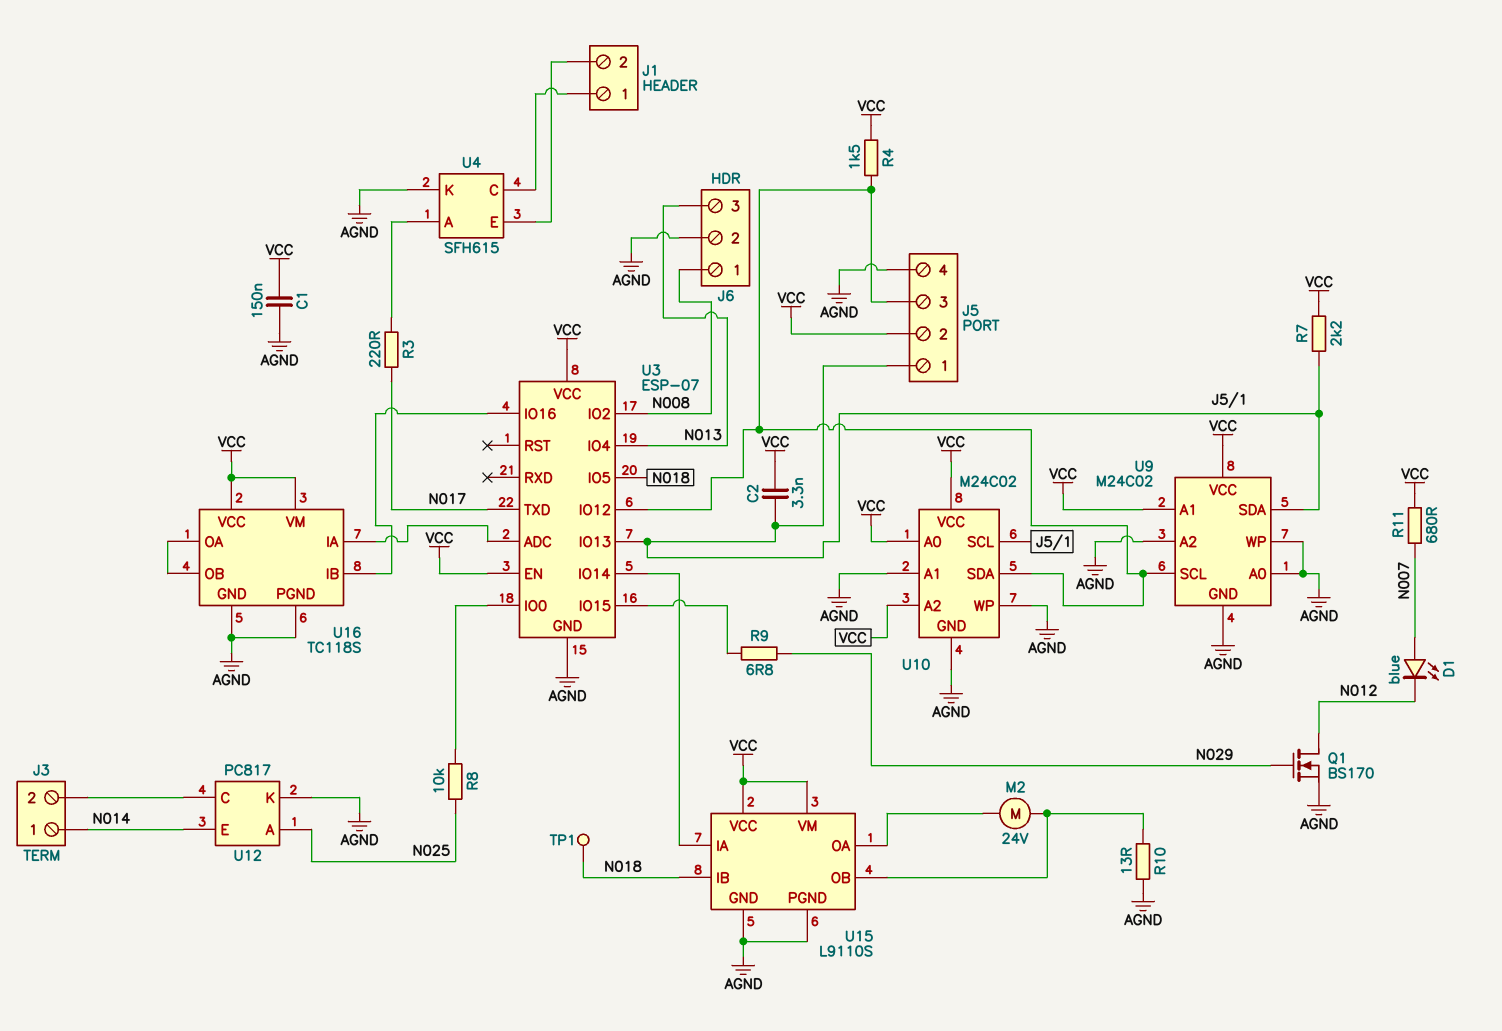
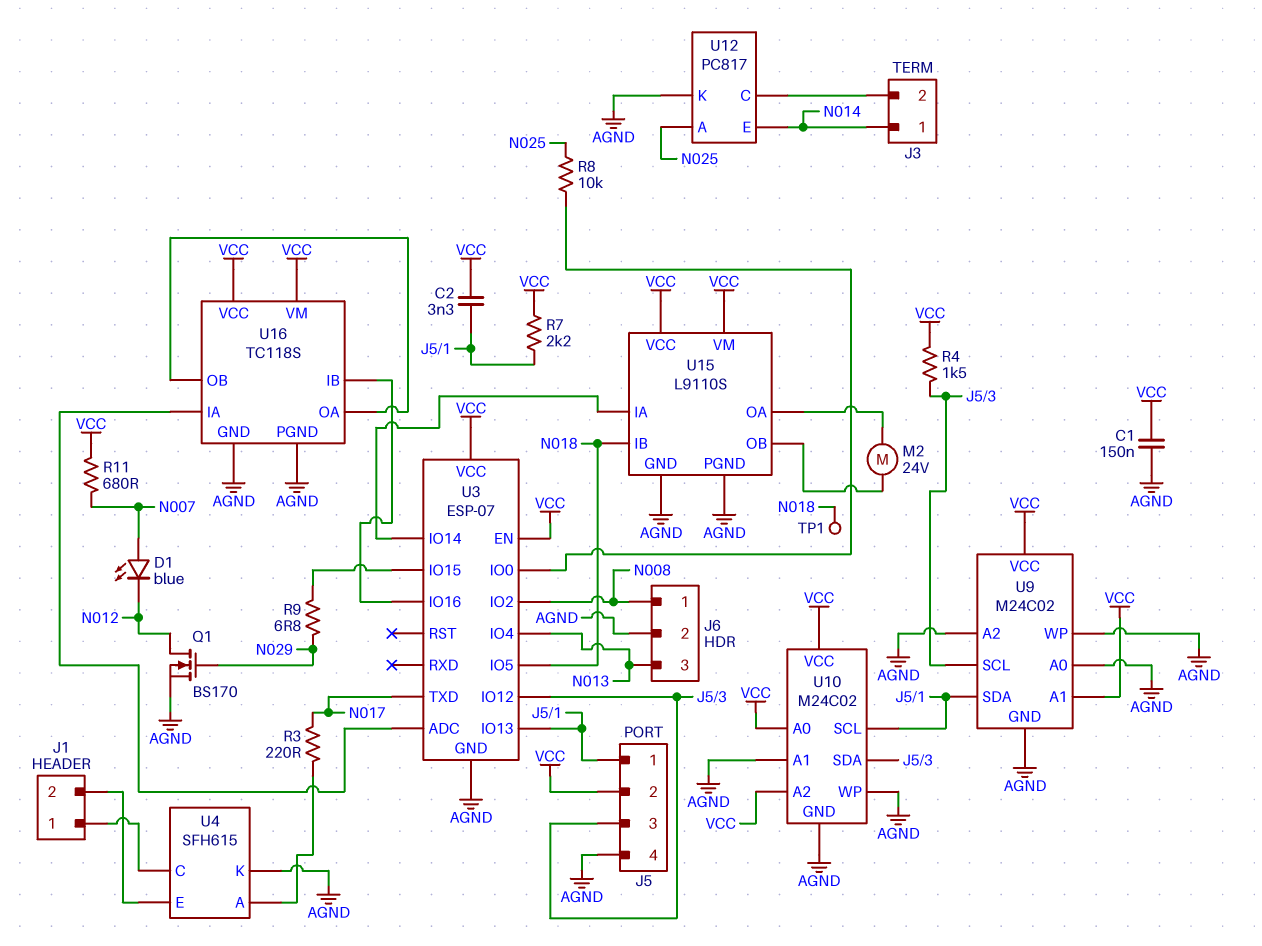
R10: 13 (AGND, U15/OB) -> none

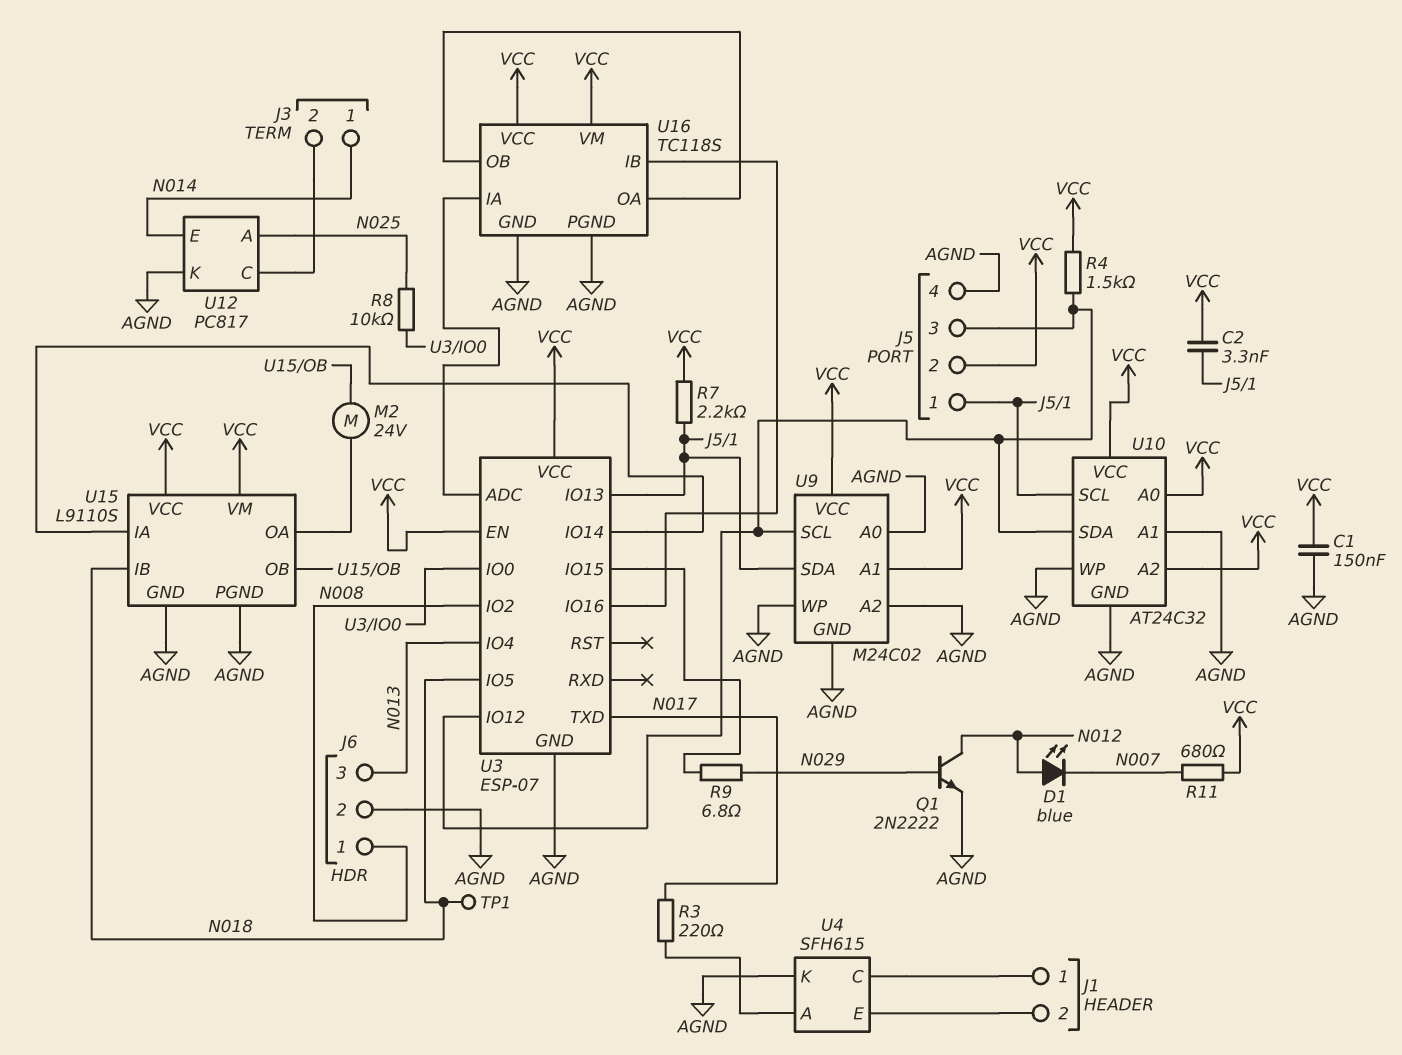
D1: LED blue (A N007, K N012) -> LED blue (A N012, K N007)
Q1: NMOS BS170 (G N029, D N012, S AGND) -> NPN 2N2222 (B N029, C N012, E AGND)
U10: M24C02 -> AT24C32

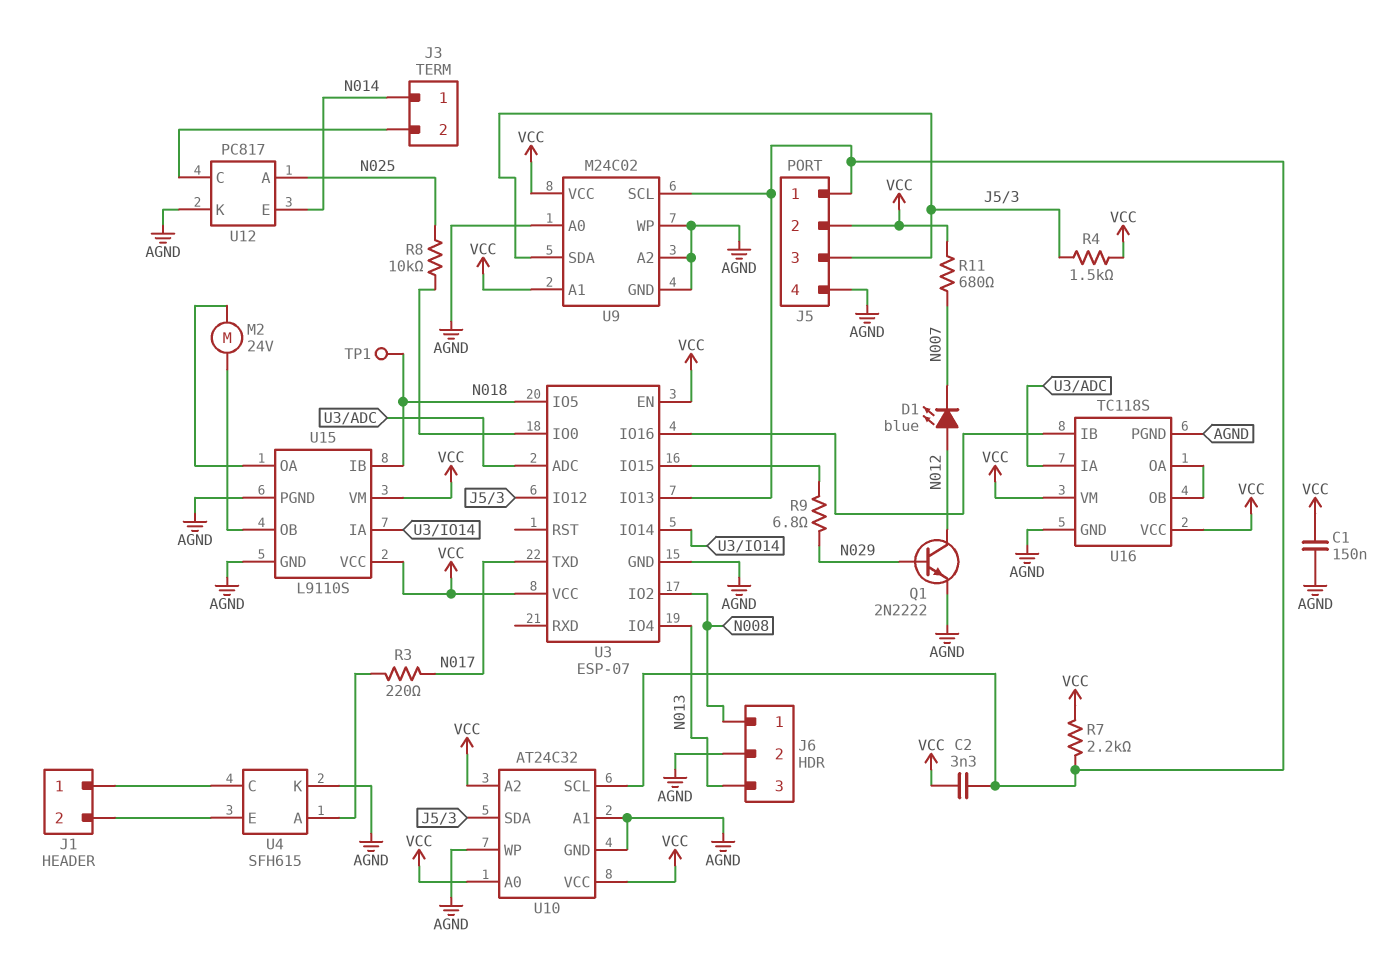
U9 pin SCL: J5/3 -> J5/1
U9 pin SDA: J5/1 -> J5/3

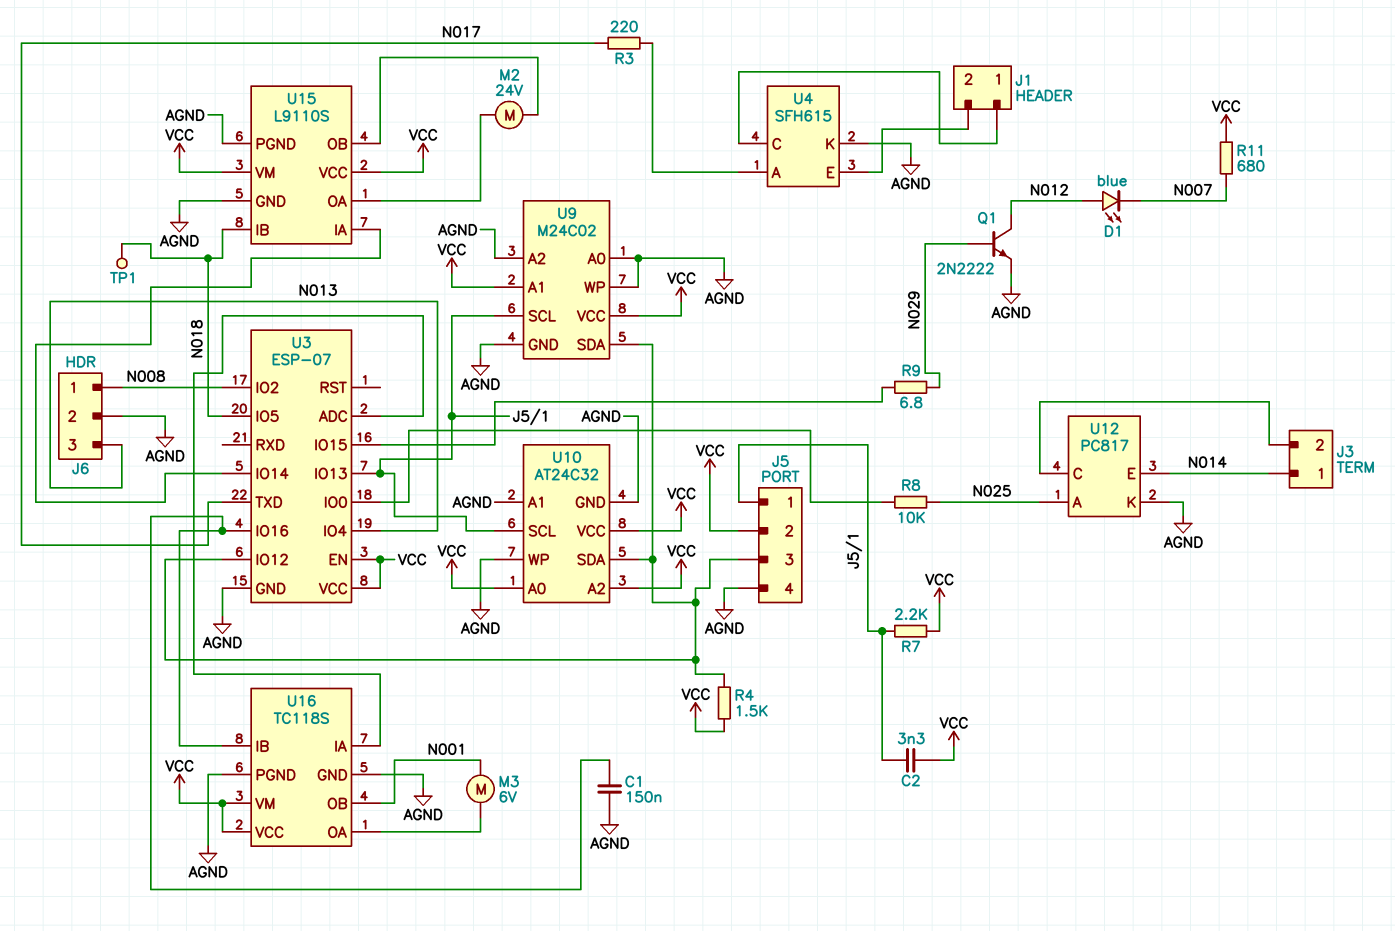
C1: 150nF (AGND, VCC) -> 150nF (AGND, U3/IO16)
M3: none -> motor 6V (N001, U16/OA)
U16 pin OB: U16/OA -> N001

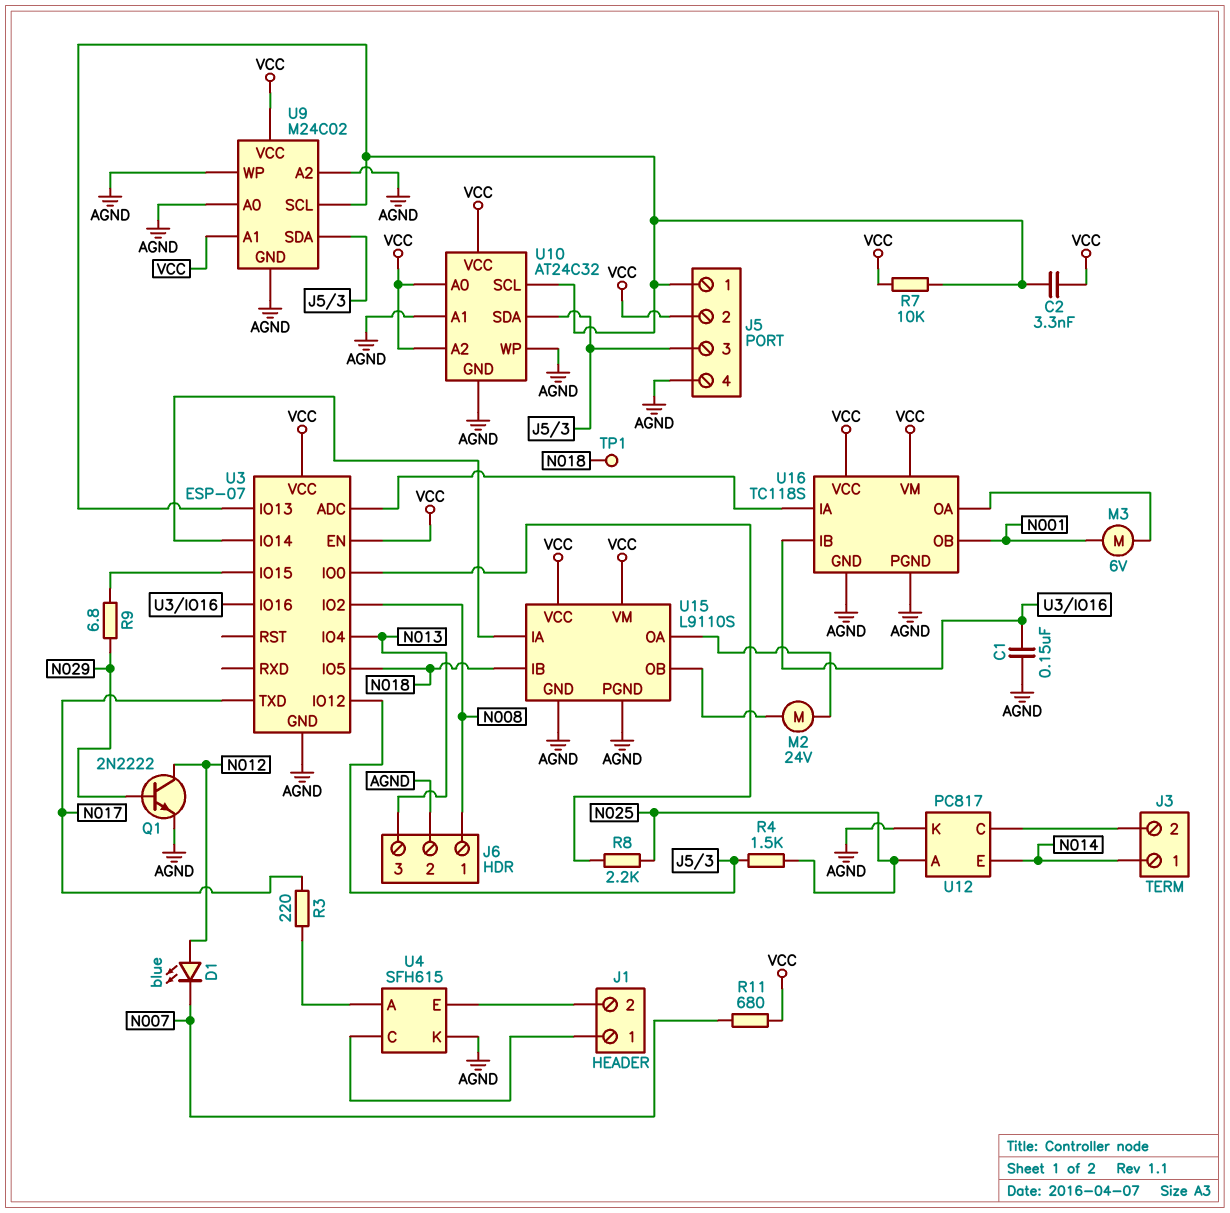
R4: 1.5k (J5/3, VCC) -> 1.5k (J5/3, N025)
R7: 2.2k (J5/1, VCC) -> 10k (J5/1, VCC)
R8: 10k (N025, U3/IO0) -> 2.2k (N025, U3/IO0)

